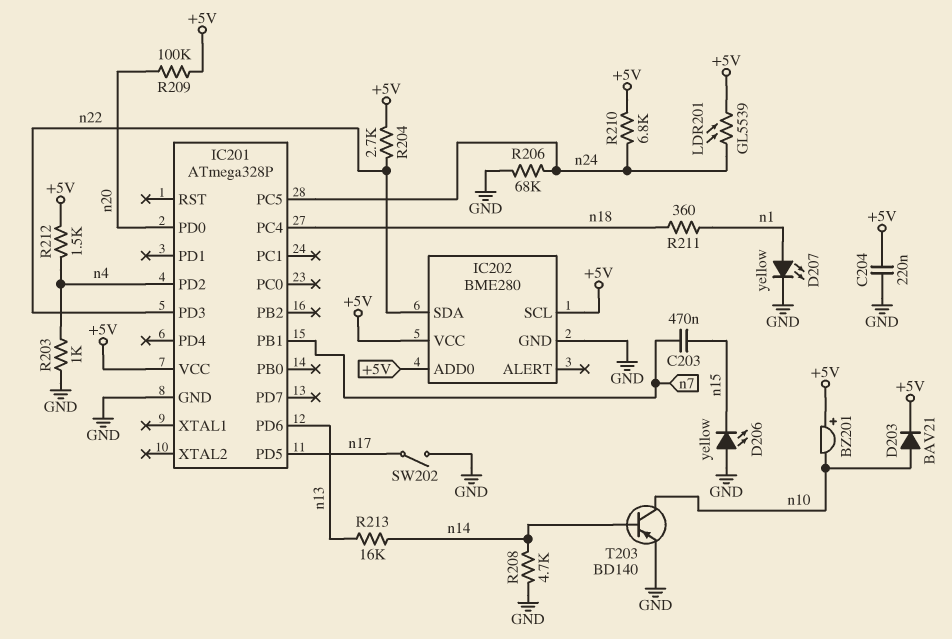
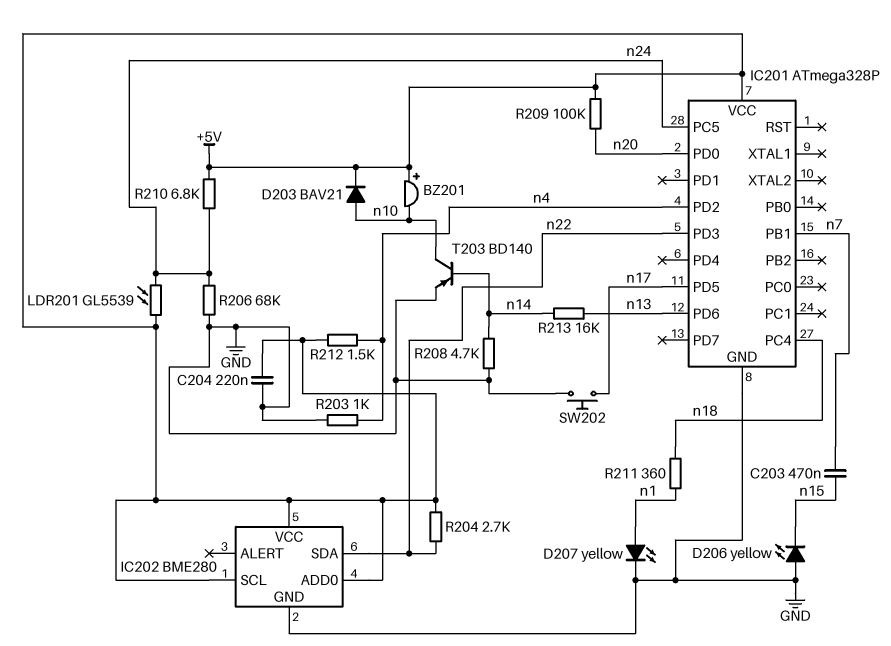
SW202: switch (GND, n17) -> button (GND, n17)

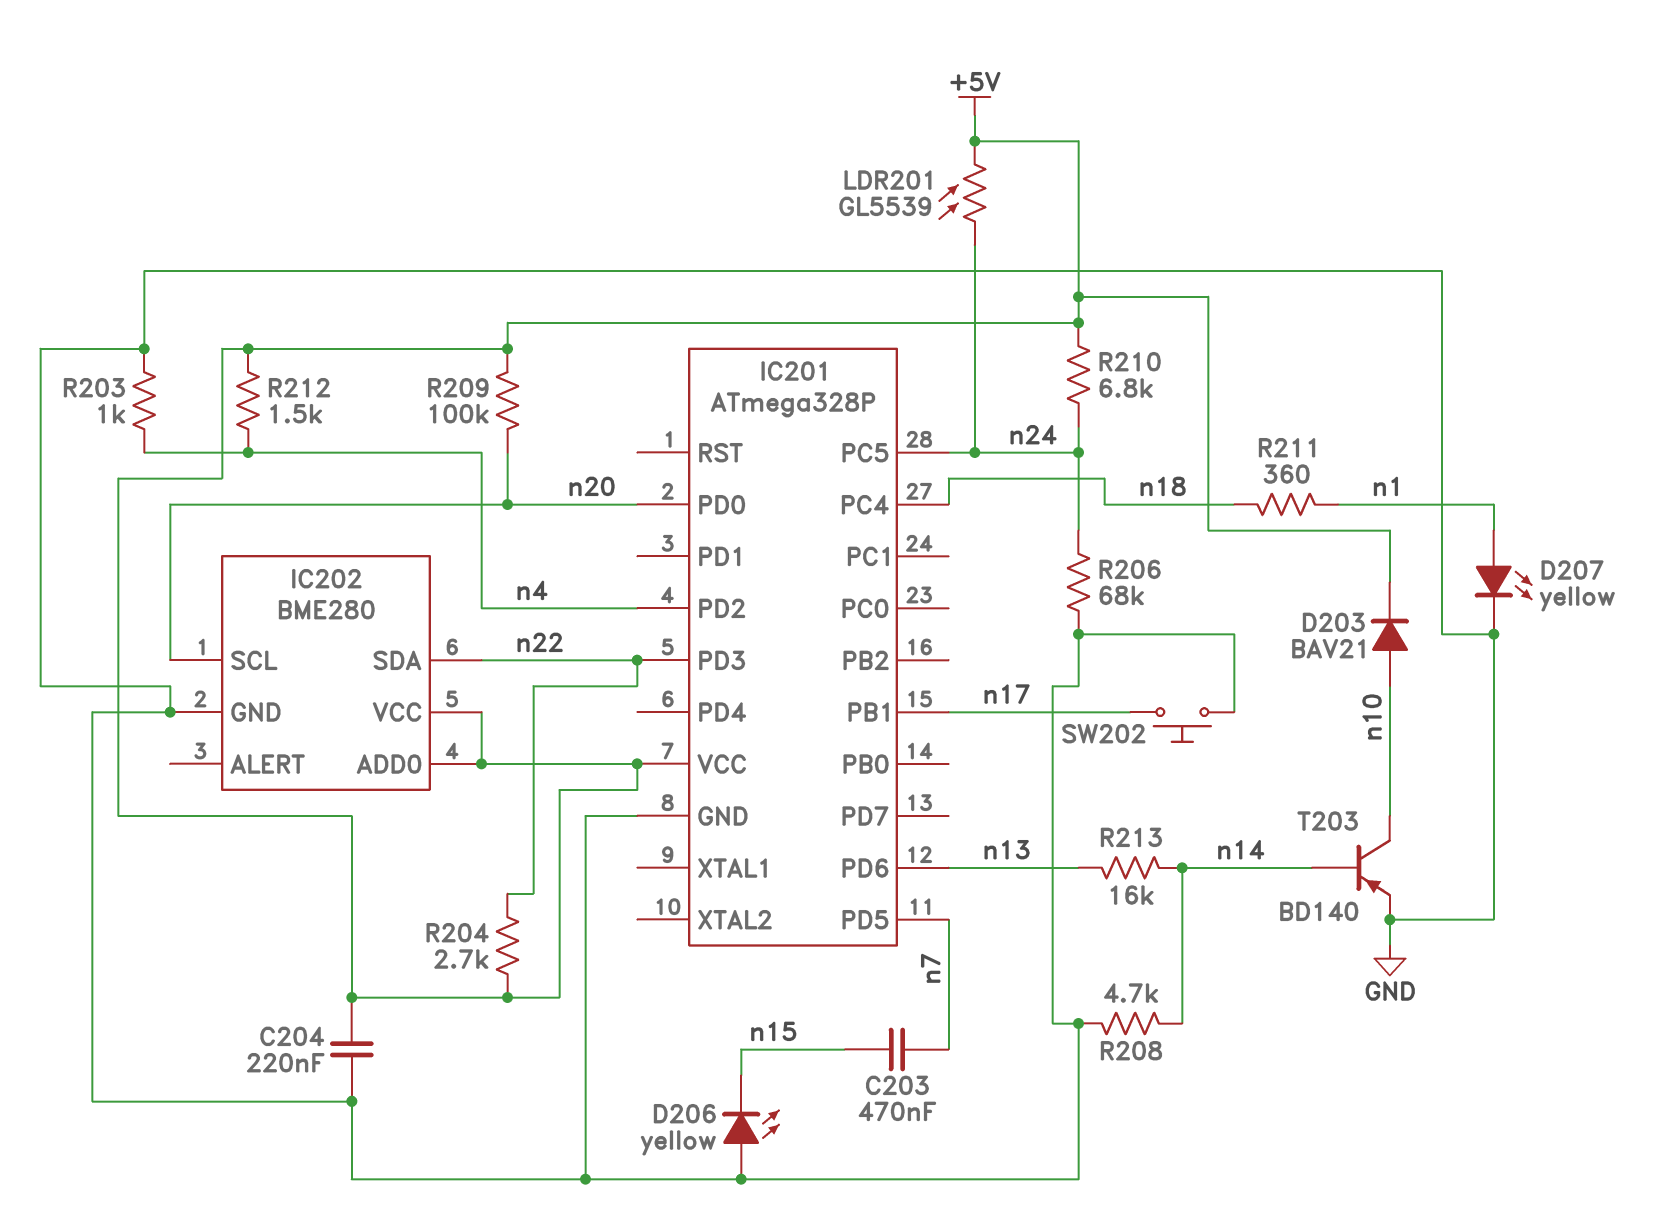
BZ201: buzzer (plus +5V, minus n10) -> none
IC201 pin PB1: n7 -> n17
IC201 pin PD5: n17 -> n7
IC202 pin SCL: +5V -> n20

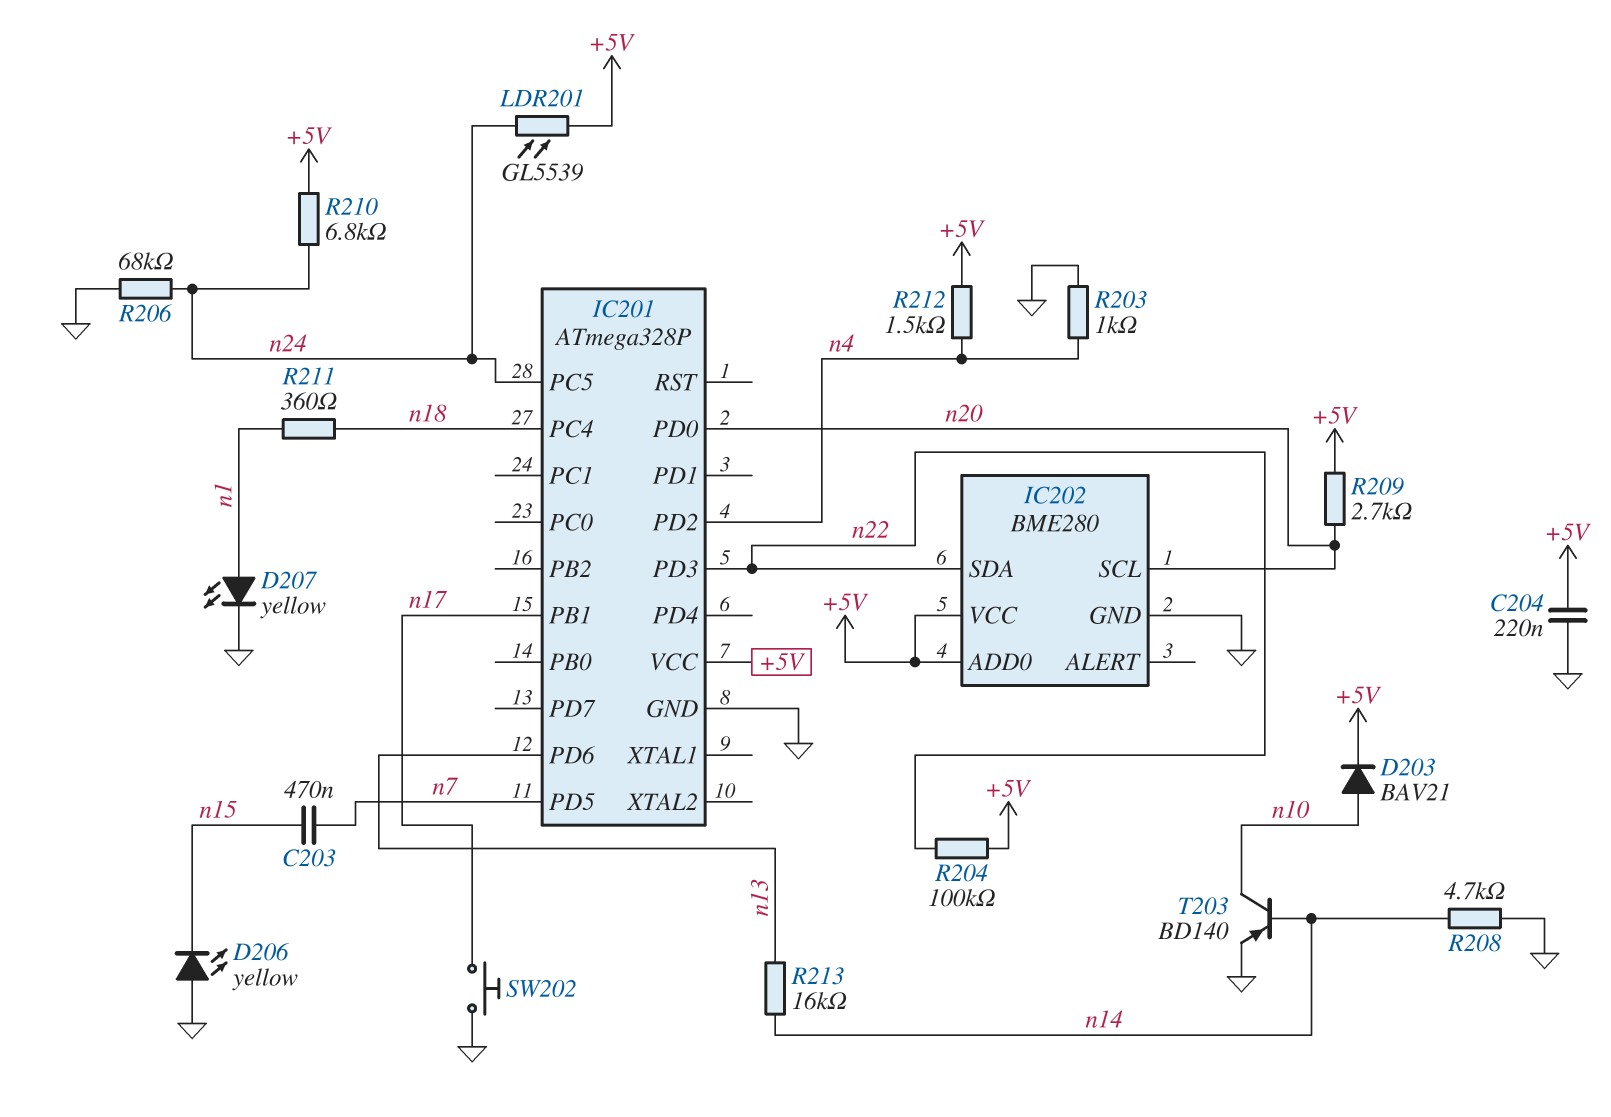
R204: 2.7k (+5V, n22) -> 100k (+5V, n22)
R209: 100k (+5V, n20) -> 2.7k (+5V, n20)

